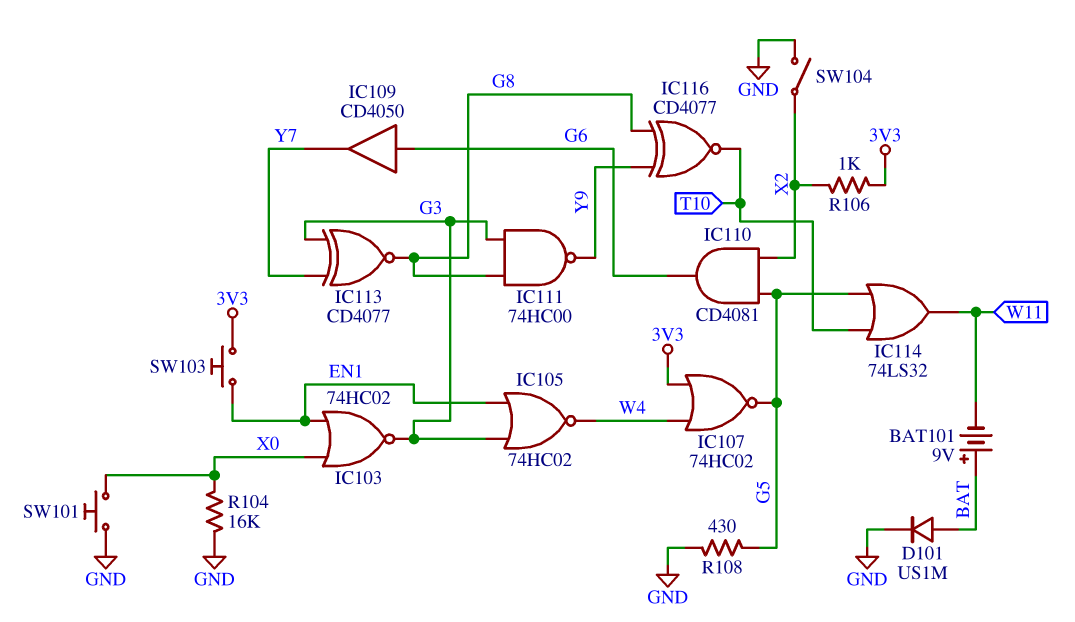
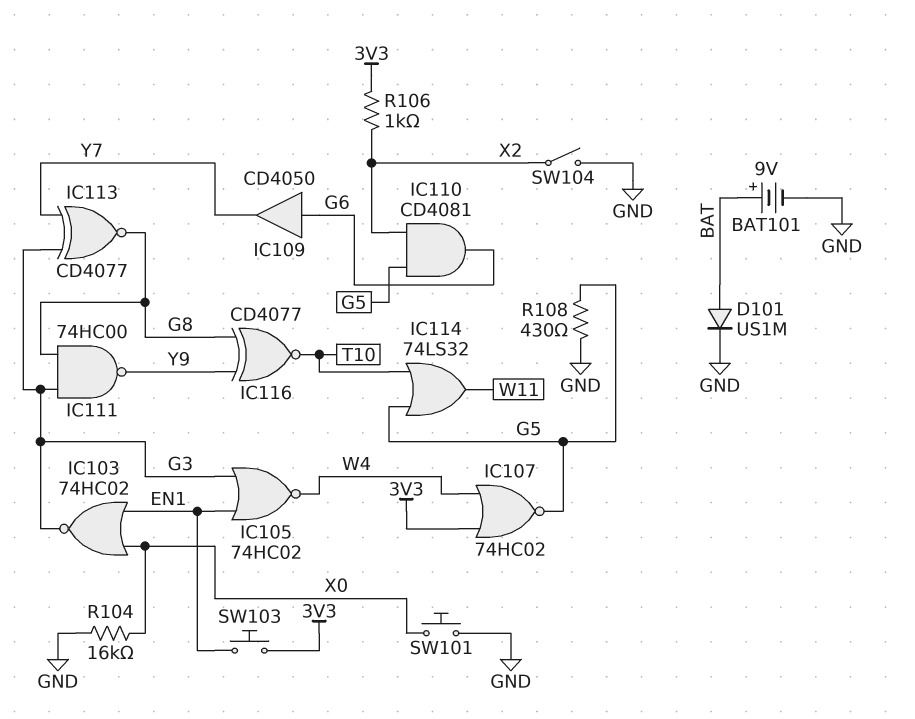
BAT101: 9V (plus BAT, minus W11) -> 9V (plus BAT, minus GND)

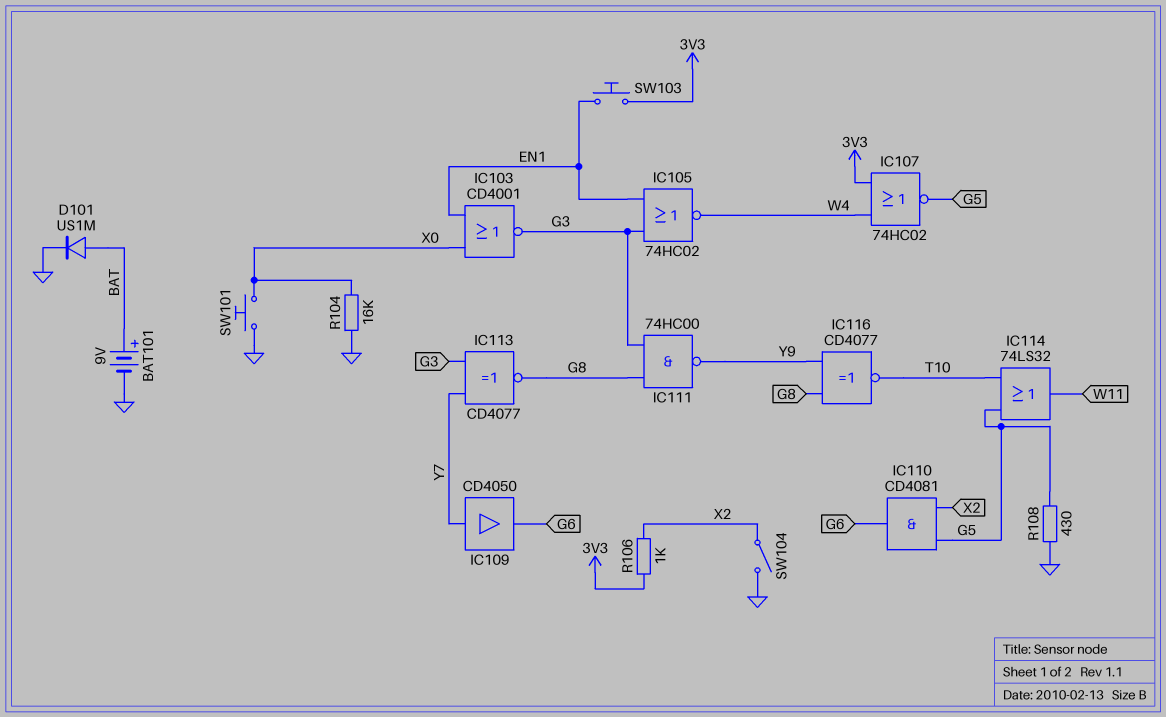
IC103: NOR 74HC02 (in EN1, in X0, out G3) -> NOR CD4001 (in EN1, in X0, out G3)
IC109: buffer CD4050 (in G6, out Y7) -> buffer CD4050 (in Y7, out G6)

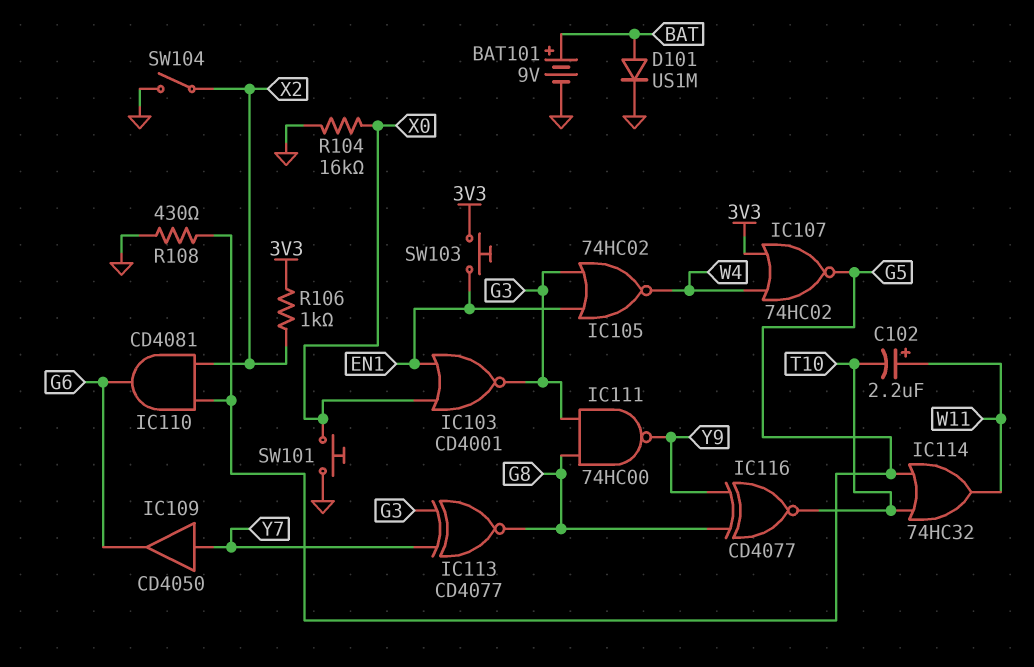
C102: none -> 2.2uF (plus W11, minus T10)
IC114: OR 74LS32 (in G5, in T10, out W11) -> OR 74HC32 (in G5, in T10, out W11)

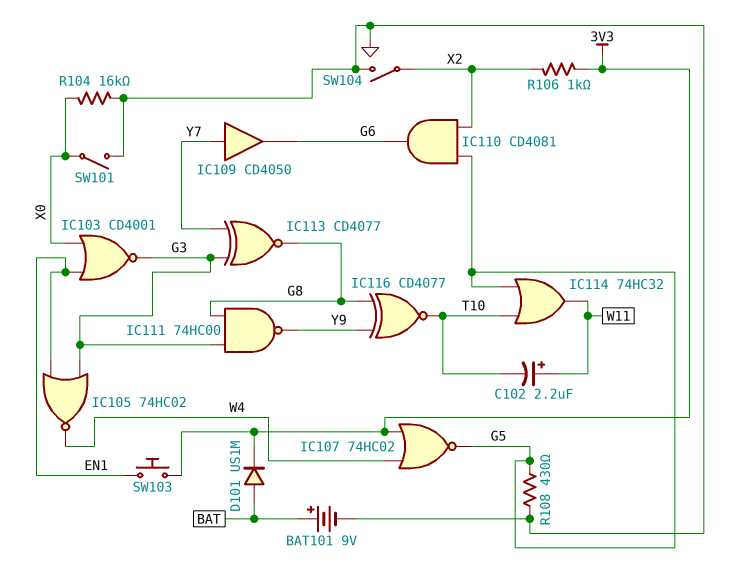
D101: diode US1M (A BAT, K GND) -> diode US1M (A BAT, K 3V3)
SW101: button (GND, X0) -> switch (GND, X0)

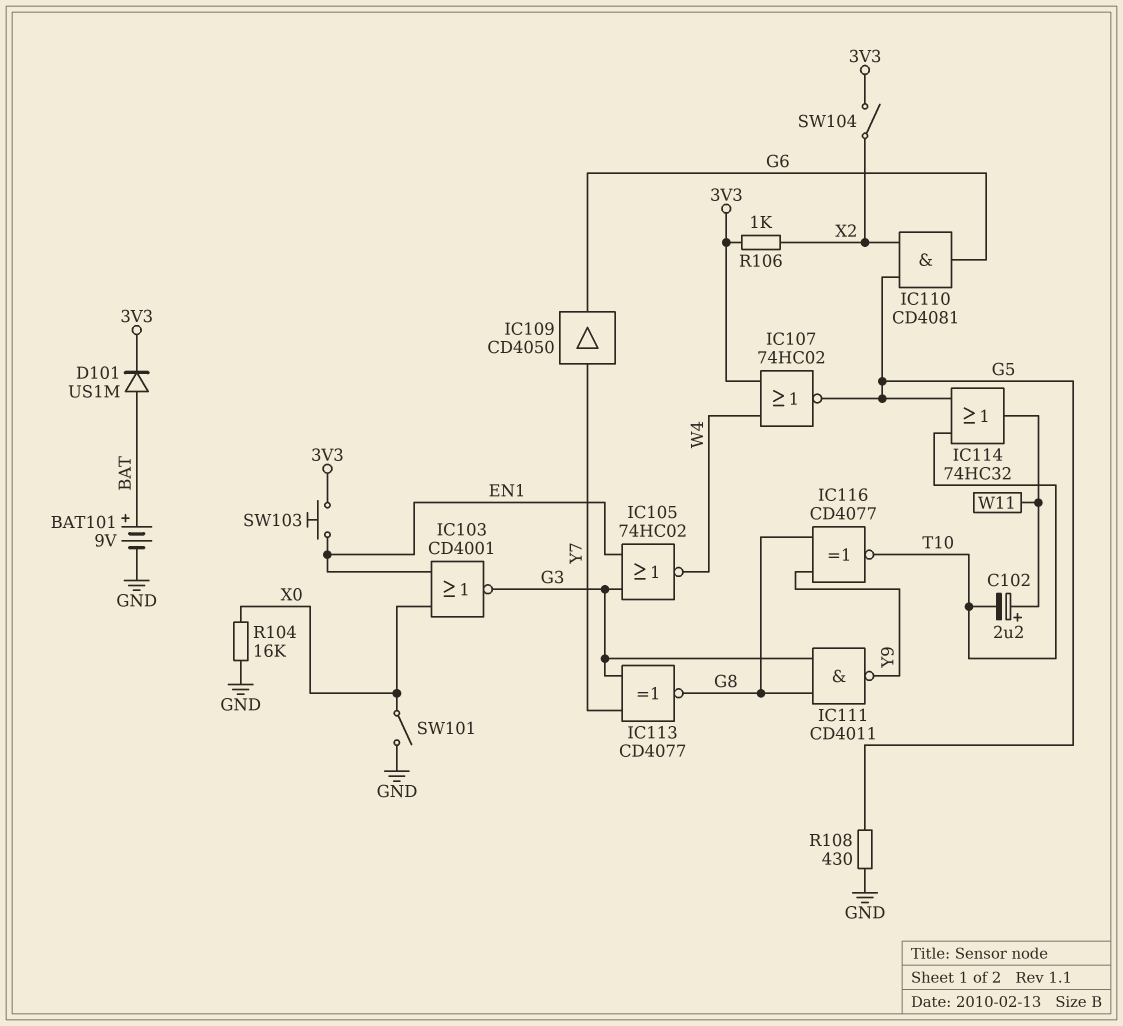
IC111: NAND 74HC00 (in G3, in G8, out Y9) -> NAND CD4011 (in G3, in G8, out Y9)
SW104: switch (GND, X2) -> switch (3V3, X2)

